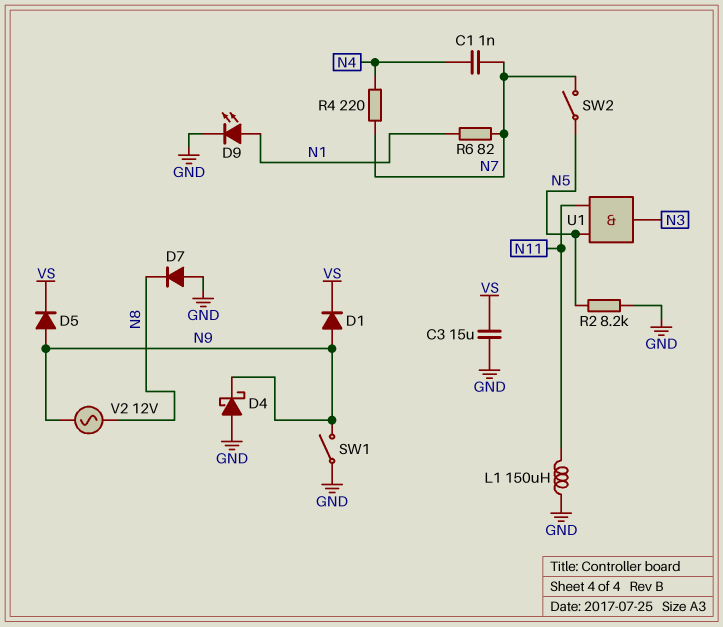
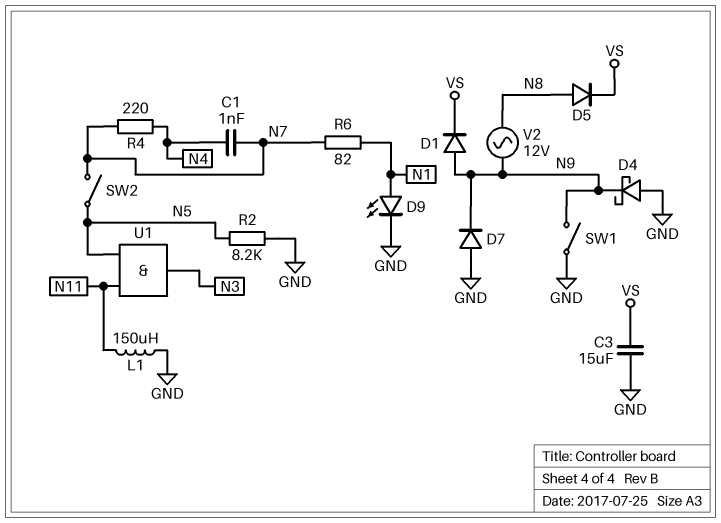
D5: diode (A N9, K VS) -> diode (A N8, K VS)
D7: diode (A GND, K N8) -> diode (A GND, K N9)

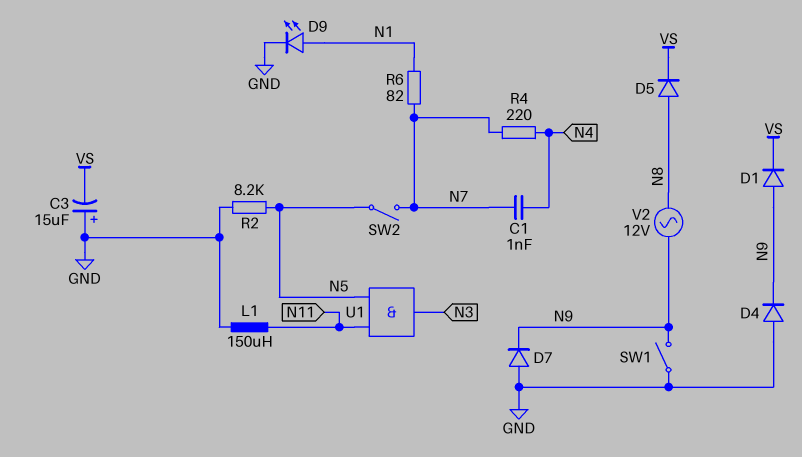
C3: 15uF (GND, VS) -> 15uF (plus GND, minus VS)
D4: schottky (A GND, K N9) -> diode (A GND, K N9)

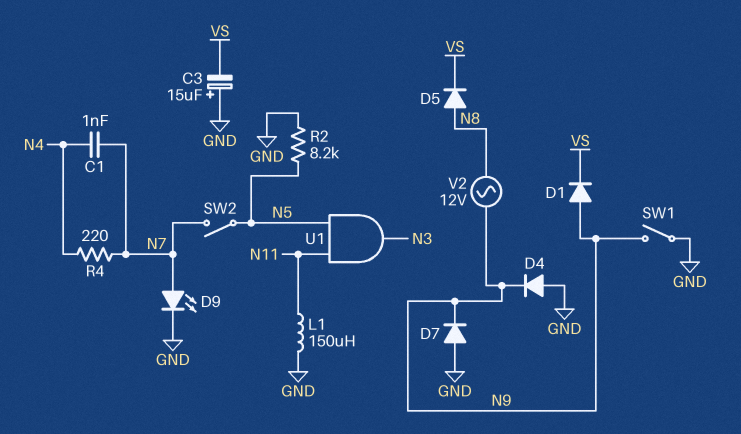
D9: LED (A N1, K GND) -> LED (A N7, K GND)
R6: 82 (N1, N7) -> none

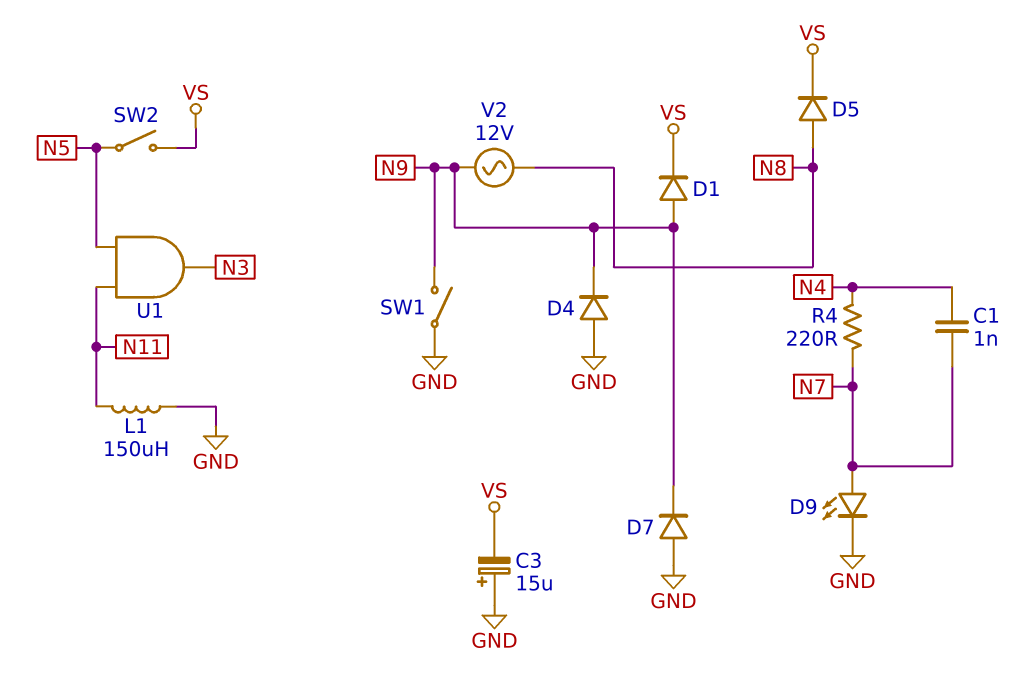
R2: 8.2k (GND, N5) -> none
SW2: switch (N5, N7) -> switch (N5, VS)

